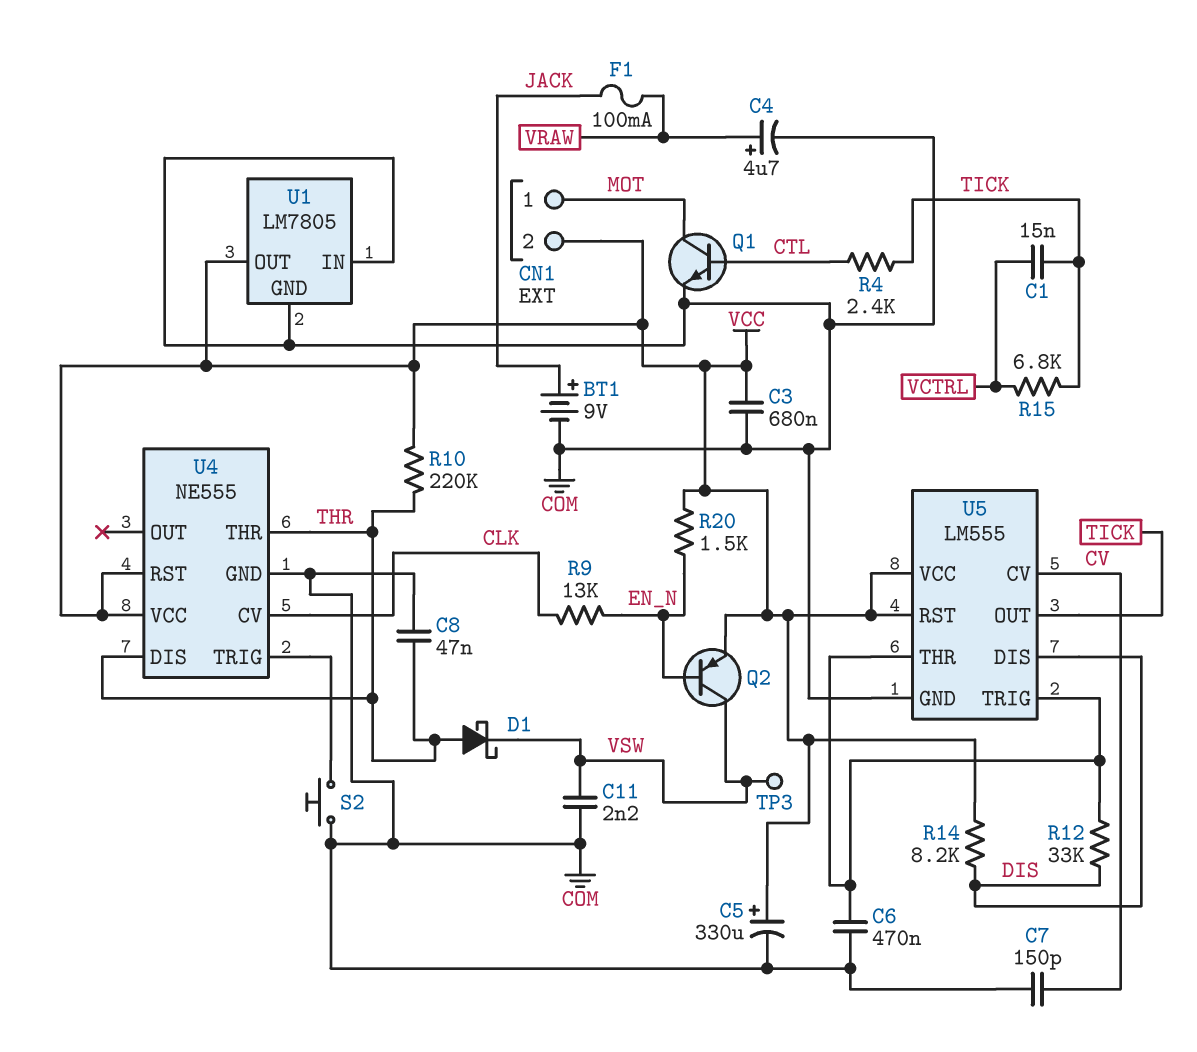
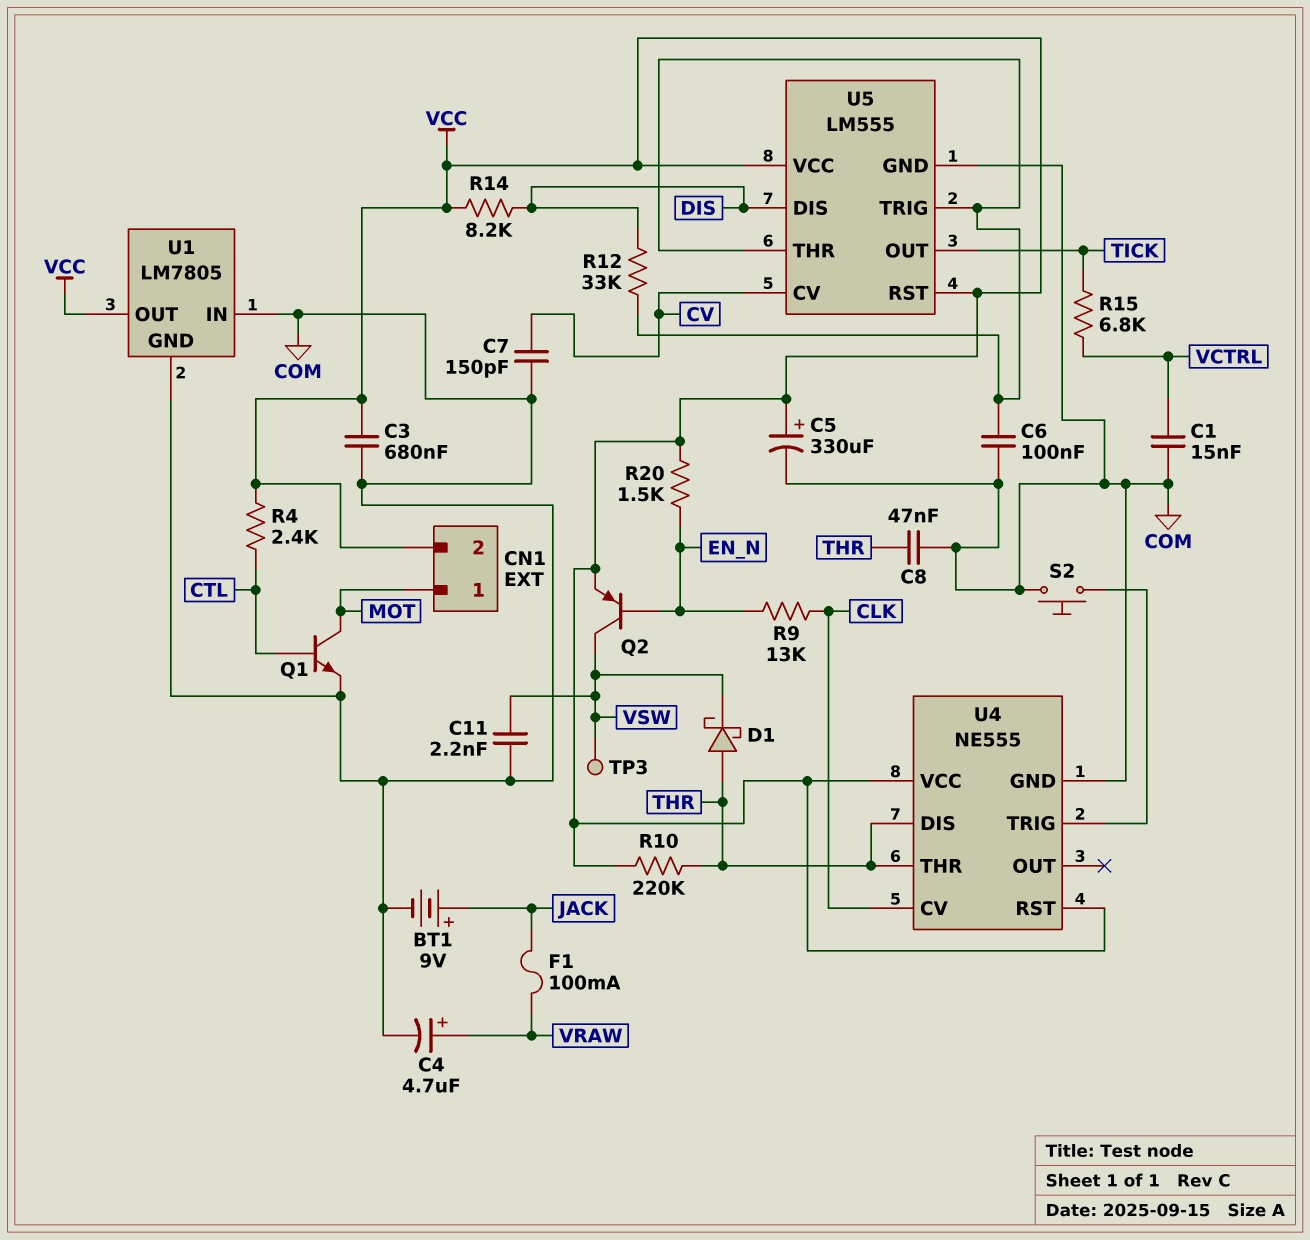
C1: 15nF (TICK, VCTRL) -> 15nF (COM, VCTRL)
C6: 470nF (COM, U5/THR) -> 100nF (COM, U5/THR)
R4: 2.4k (CTL, TICK) -> 2.4k (CTL, VCC)

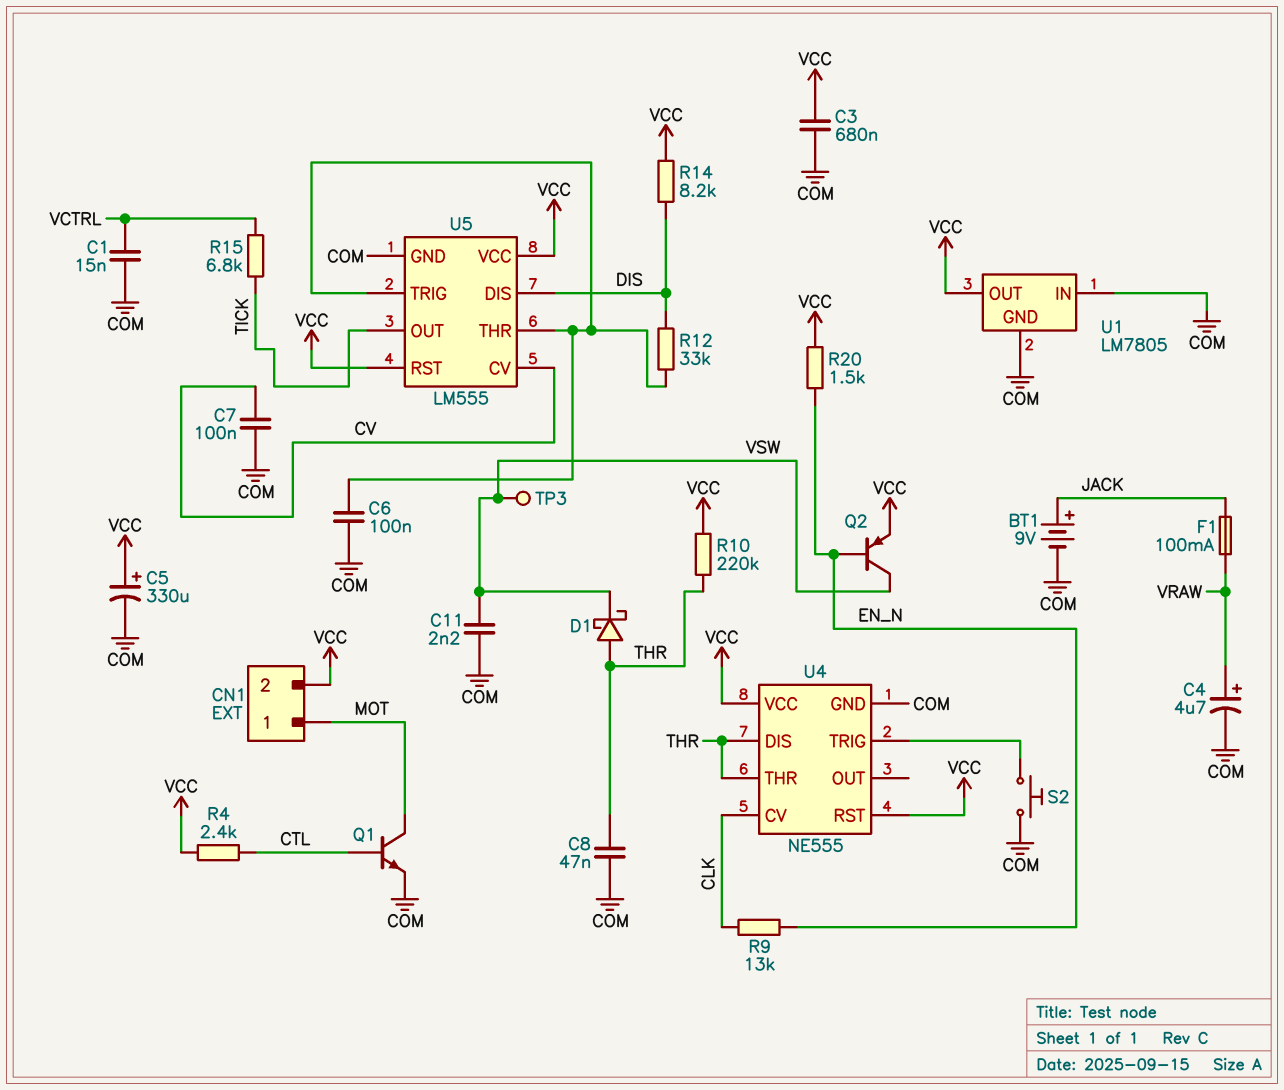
C7: 150pF (COM, CV) -> 100nF (COM, CV)

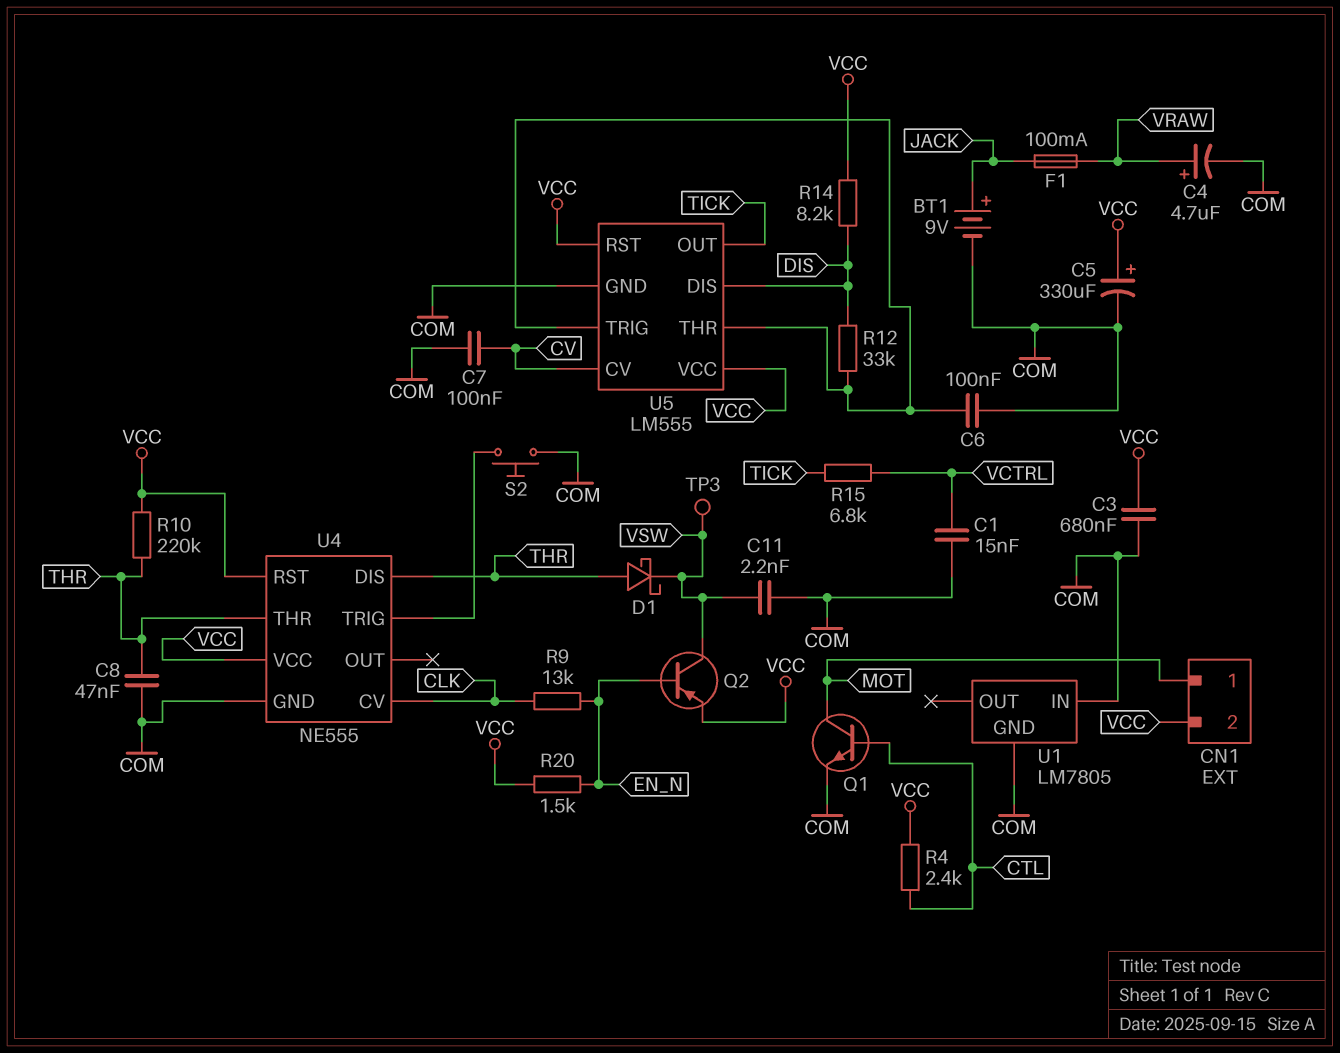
U1 pin OUT: VCC -> none

